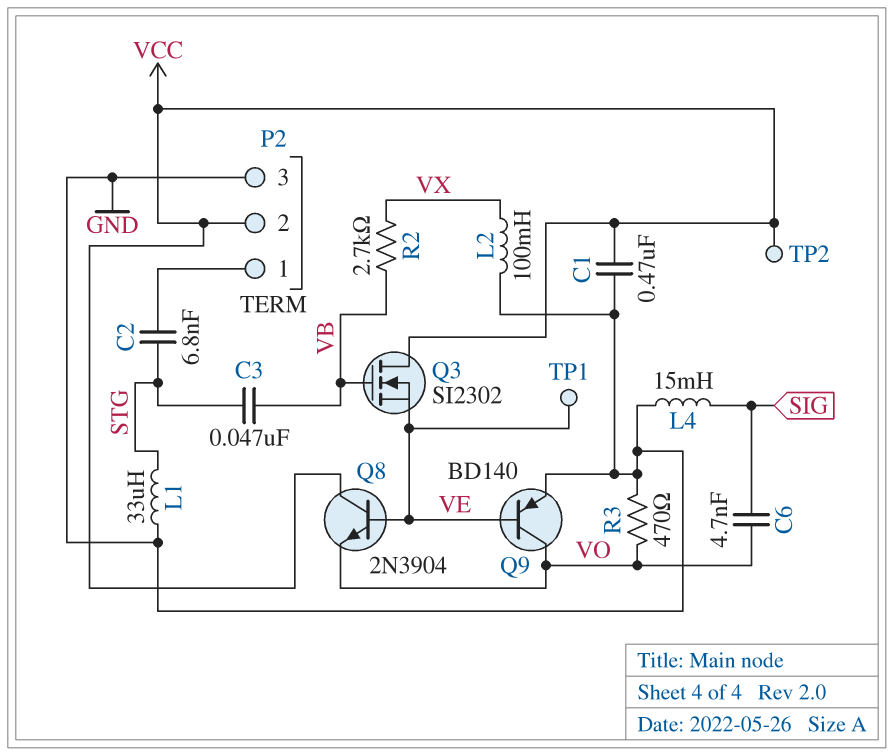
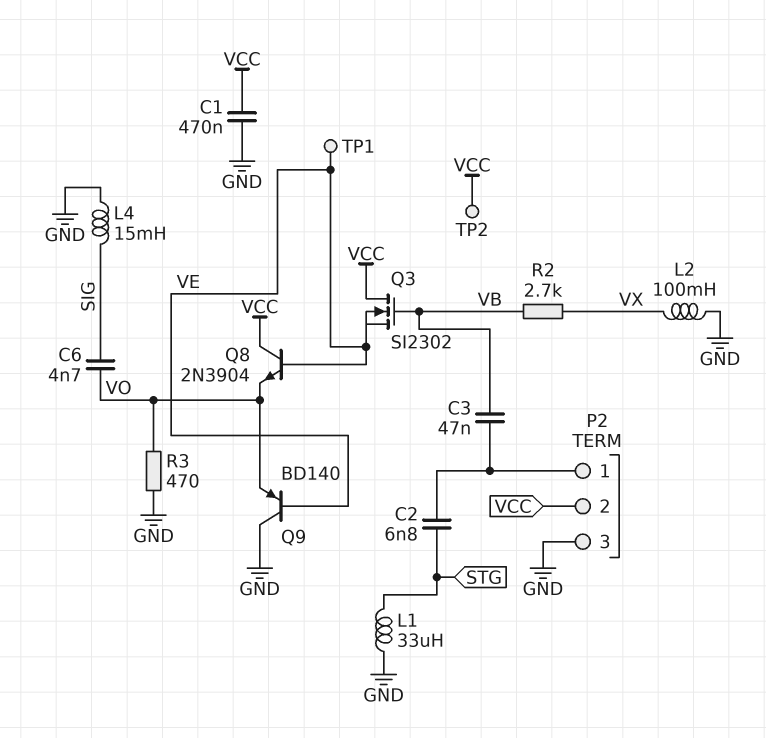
C3: 47nF (STG, VB) -> 47nF (P2/1, VB)
Q9: PNP BD140 (B VE, C VO, E GND) -> PNP BD140 (B VE, C GND, E VO)

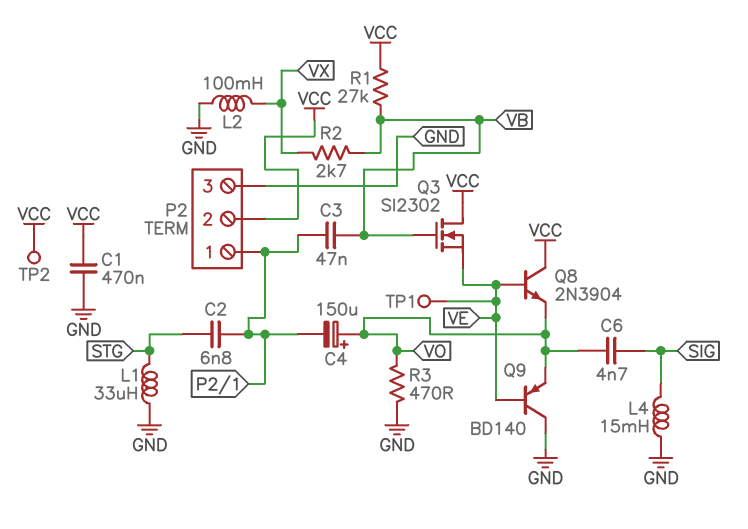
C4: none -> 150uF (plus VO, minus P2/1)
R1: none -> 27k (VB, VCC)

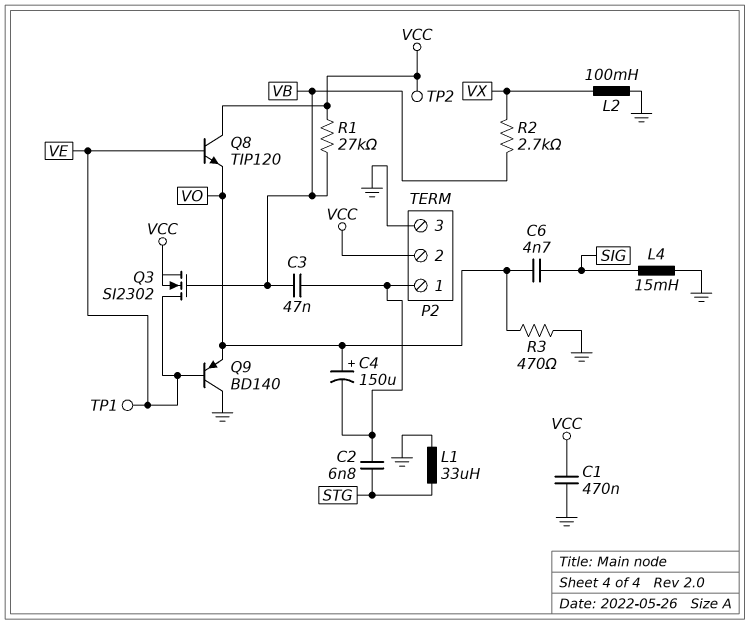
Q3: NMOS SI2302 (G VB, D VCC, S VE) -> NMOS SI2302 (G VB, D VE, S VCC)
Q8: NPN 2N3904 (B VE, C VCC, E VO) -> NPN TIP120 (B VE, C VCC, E VO)

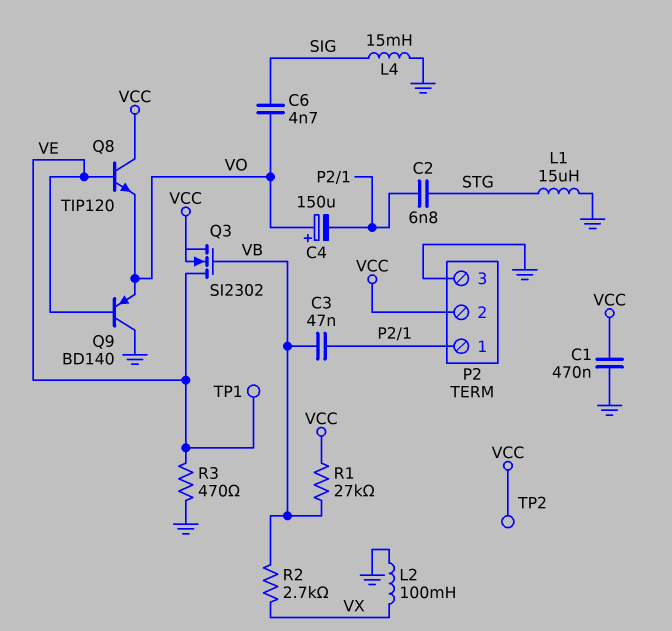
L1: 33uH (GND, STG) -> 15uH (GND, STG)
R3: 470 (GND, VO) -> 470 (GND, VE)

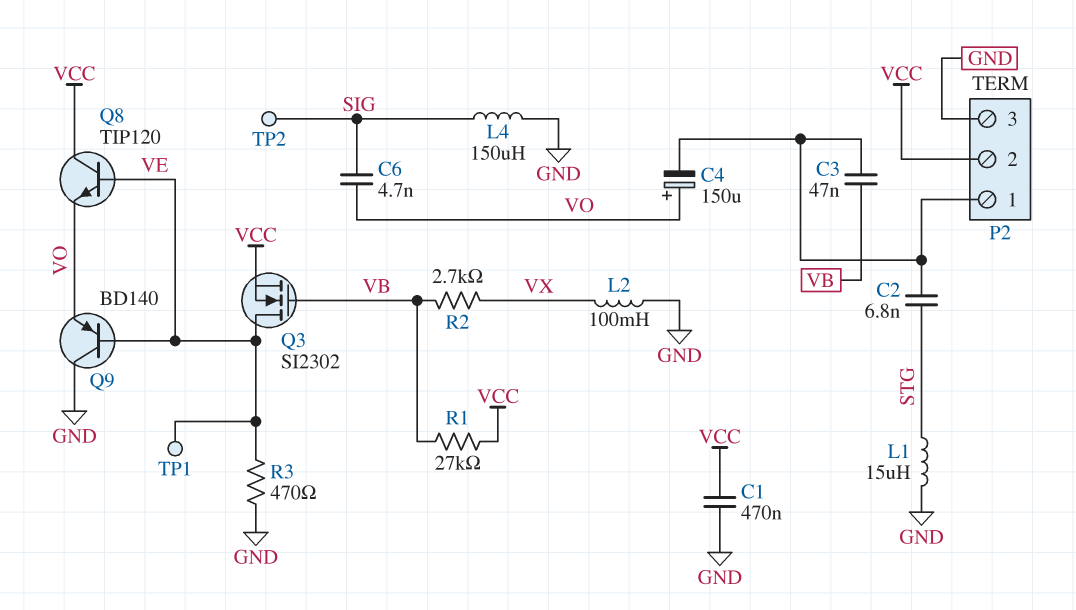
L4: 15mH (GND, SIG) -> 150uH (GND, SIG)
TP2: test point (VCC) -> test point (SIG)

